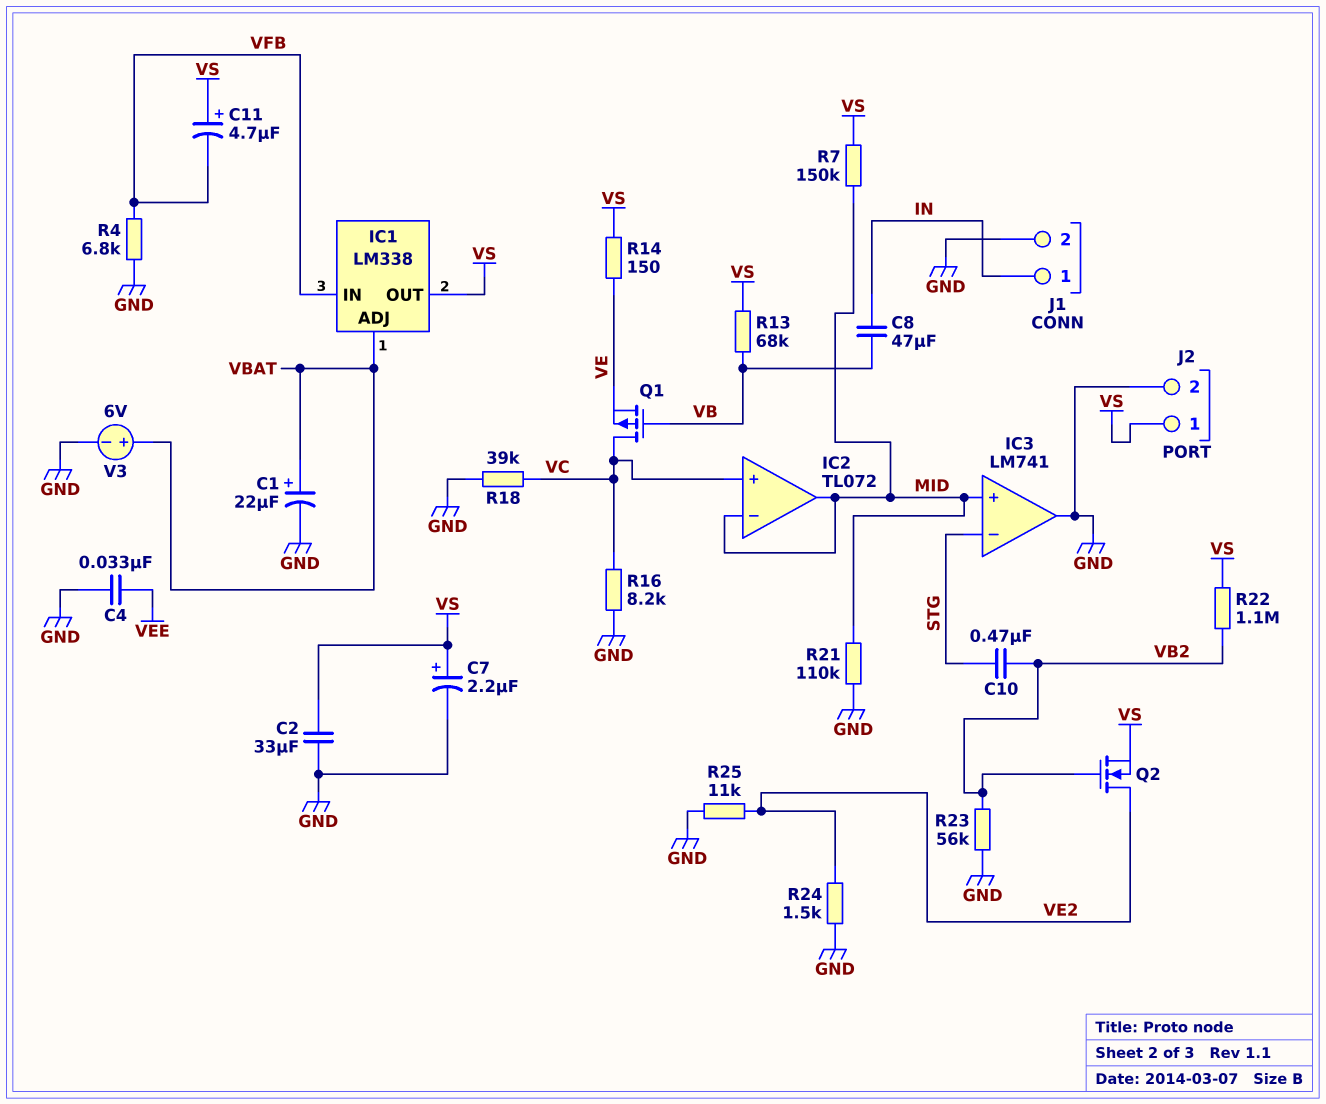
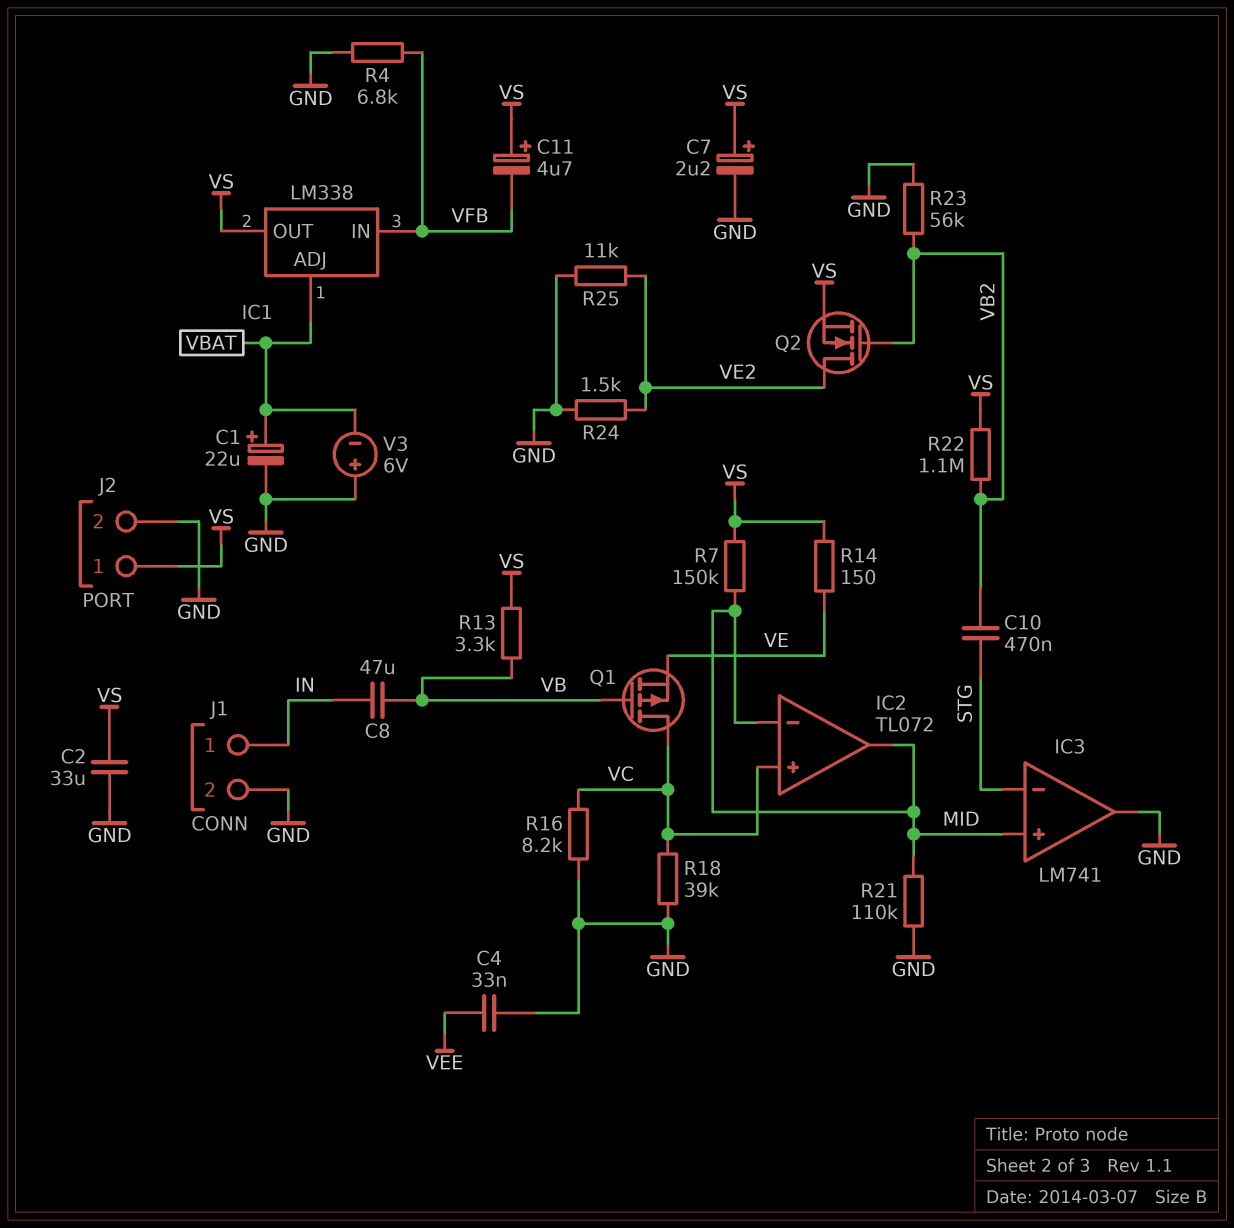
R13: 68k (VB, VS) -> 3.3k (VB, VS)
V3: 6V (plus VBAT, minus GND) -> 6V (plus GND, minus VBAT)

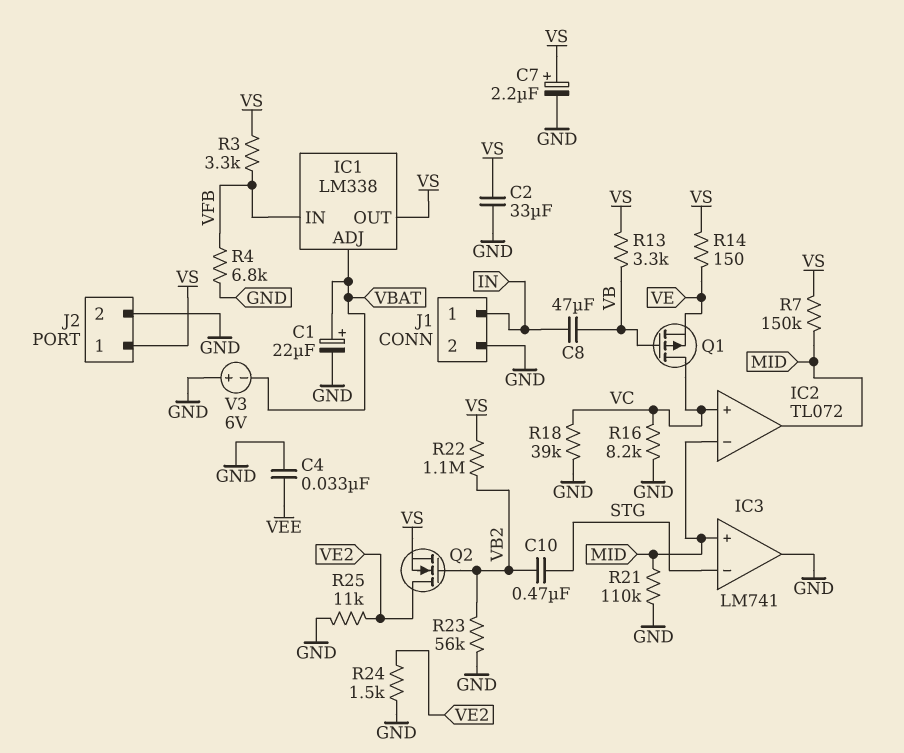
C11: 4.7uF (plus VS, minus VFB) -> none
R3: none -> 3.3k (VFB, VS)

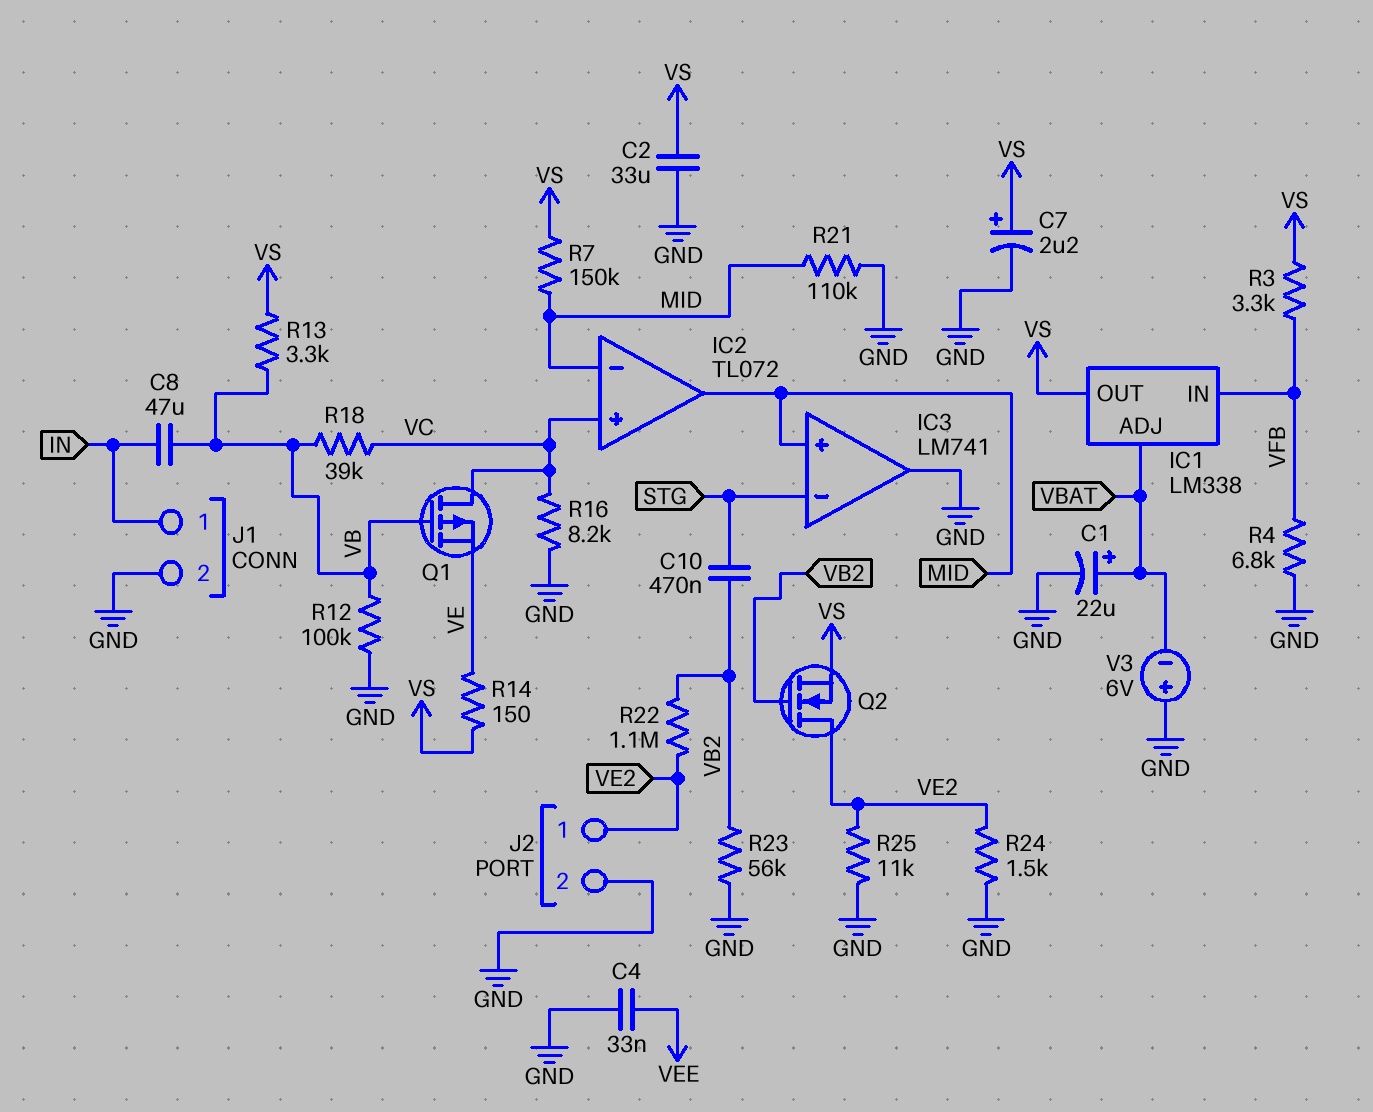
J2 pin 1: VS -> VE2
R12: none -> 100k (GND, VB)
R18: 39k (GND, VC) -> 39k (VB, VC)
R22: 1.1M (VB2, VS) -> 1.1M (VB2, VE2)

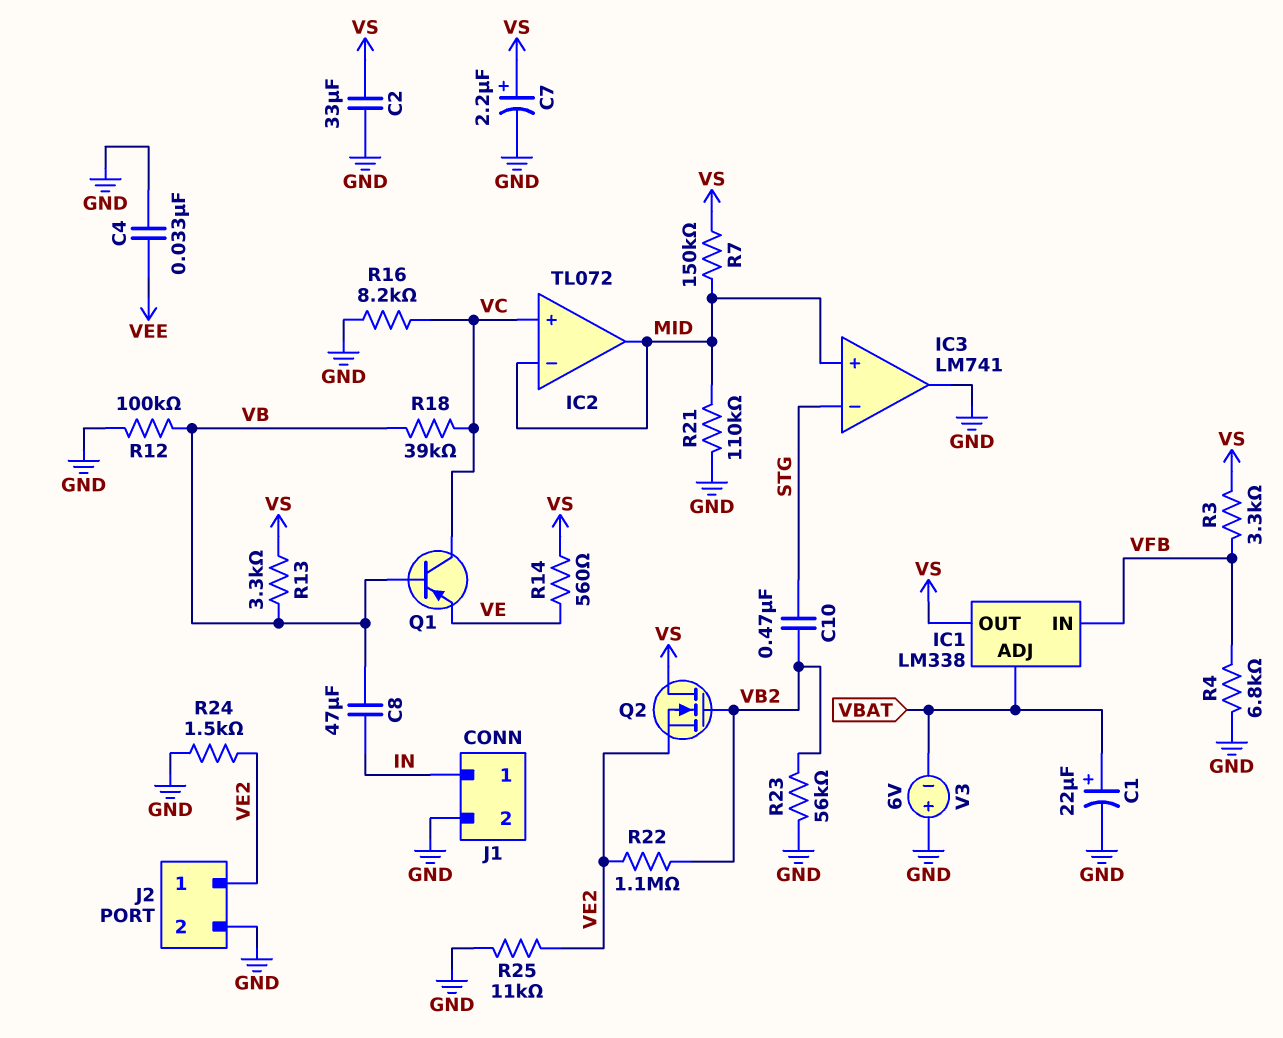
Q1: PMOS (G VB, D VC, S VE) -> PNP (B VB, C VC, E VE)
Q2: NMOS (G VB2, D VE2, S VS) -> NMOS (G VB2, D VS, S VE2)
R14: 150 (VE, VS) -> 560 (VE, VS)

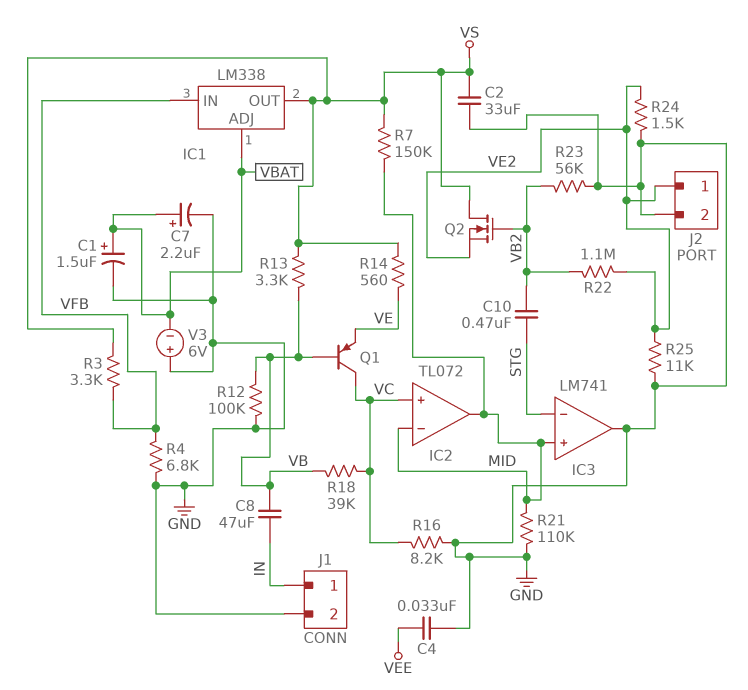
C1: 22uF (plus VBAT, minus GND) -> 1.5uF (plus VBAT, minus GND)
C7: 2.2uF (plus VS, minus GND) -> 2.2uF (plus VBAT, minus GND)

